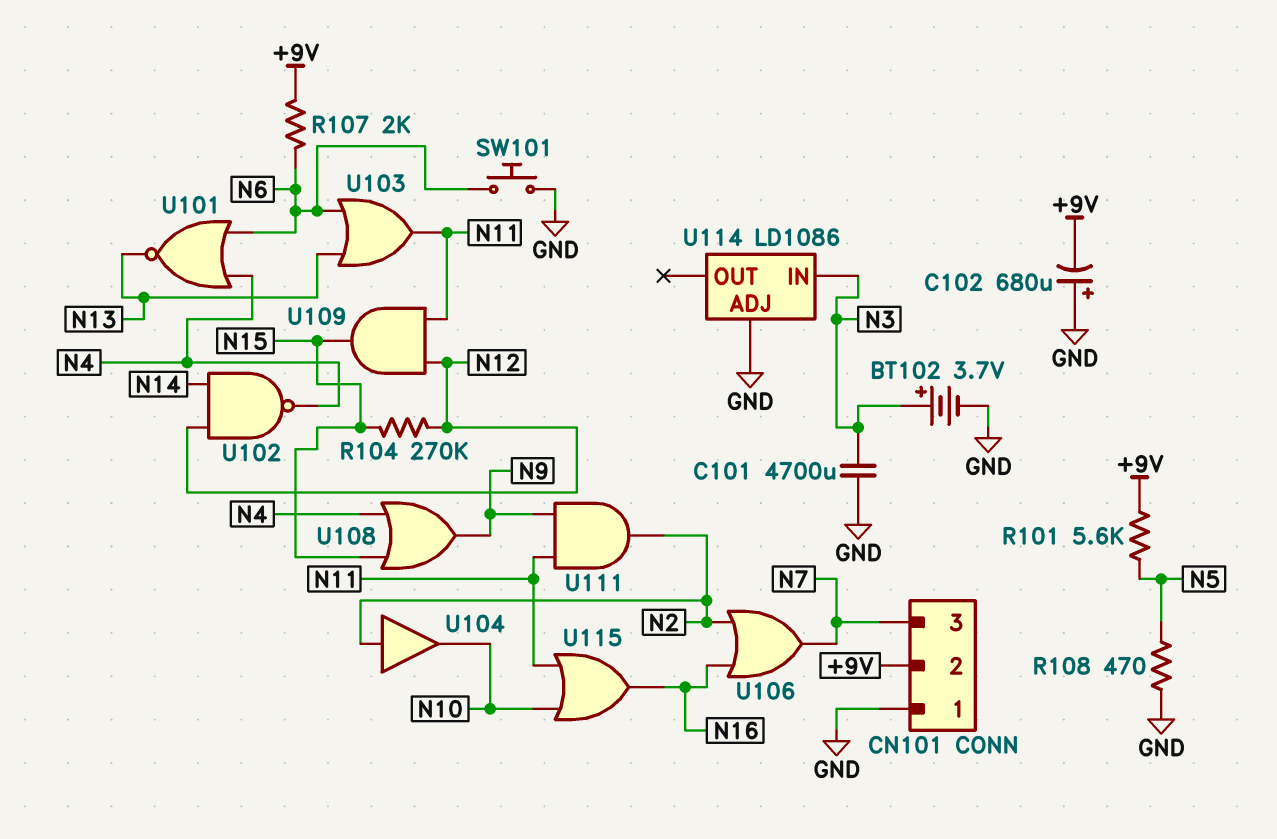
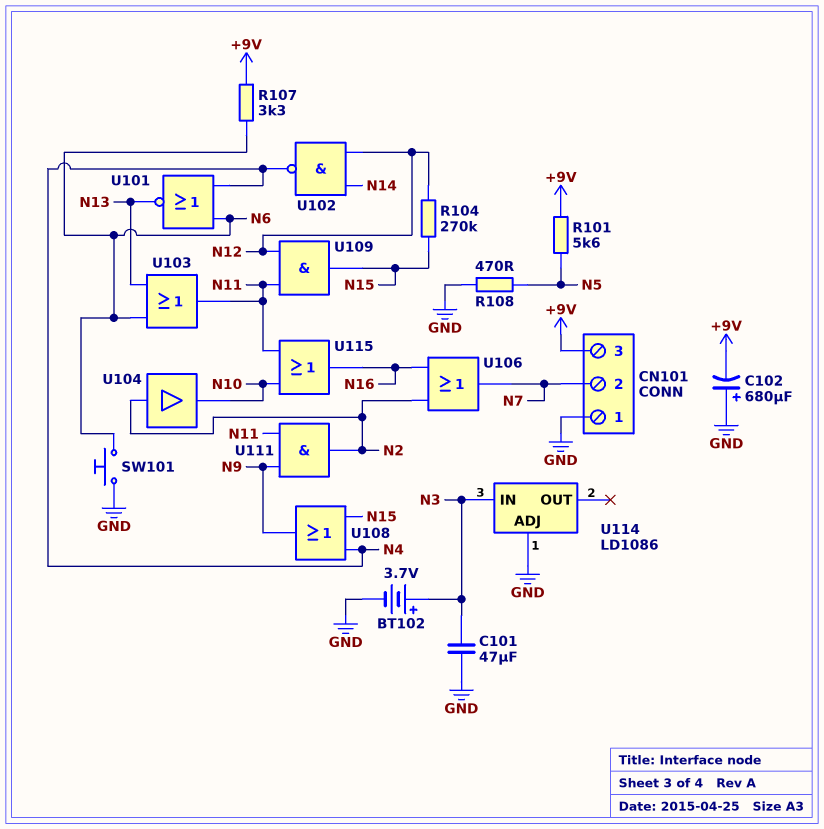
C101: 4700uF (GND, N3) -> 47uF (GND, N3)
CN101 pin 2: +9V -> N7
CN101 pin 3: N7 -> +9V
R107: 2k (+9V, N6) -> 3.3k (+9V, N6)

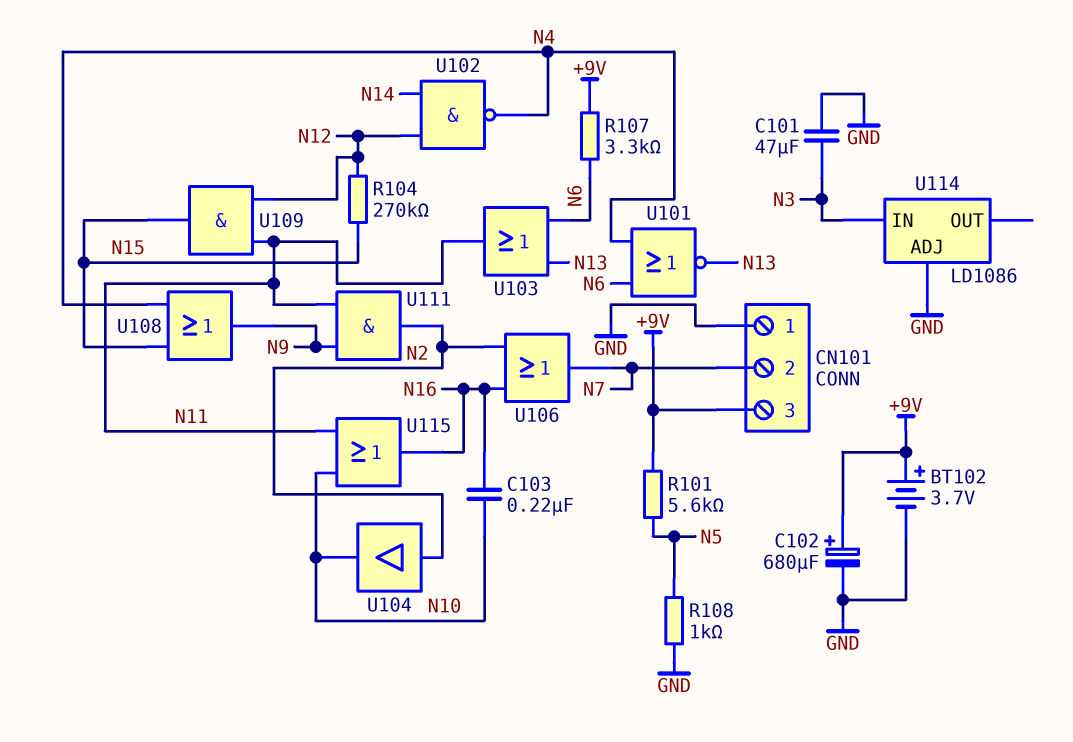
BT102: 3.7V (plus N3, minus GND) -> 3.7V (plus +9V, minus GND)
C102: 680uF (plus GND, minus +9V) -> 680uF (plus +9V, minus GND)
C103: none -> 220nF (N10, N16)
R108: 470 (GND, N5) -> 1k (GND, N5)
SW101: button (GND, N6) -> none

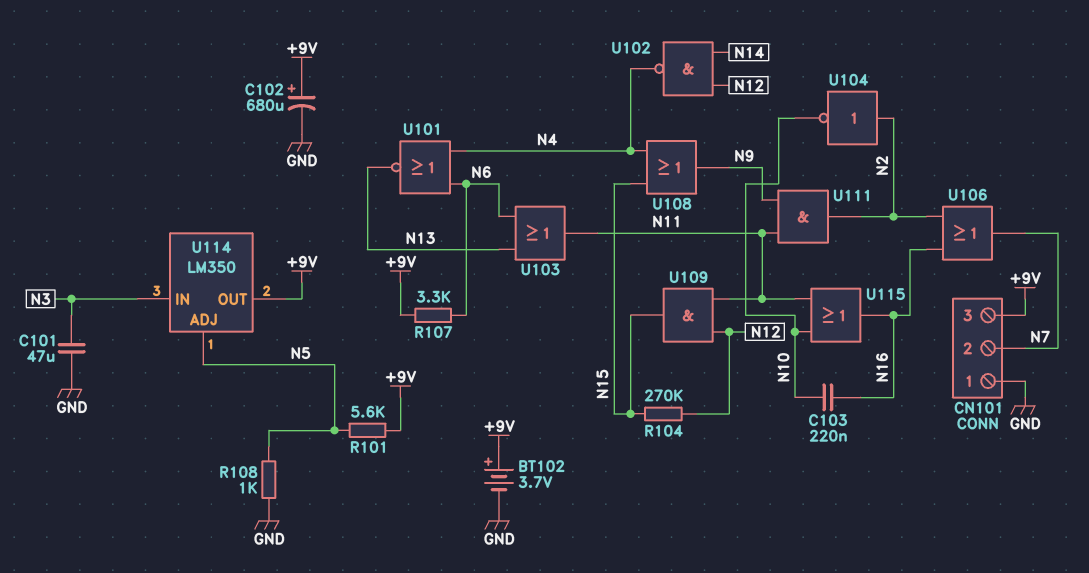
U104: buffer (in N2, out N10) -> NOT (in N2, out N10)
U114: LD1086 -> LM350
U114 pin ADJ: GND -> N5
U114 pin OUT: none -> +9V

